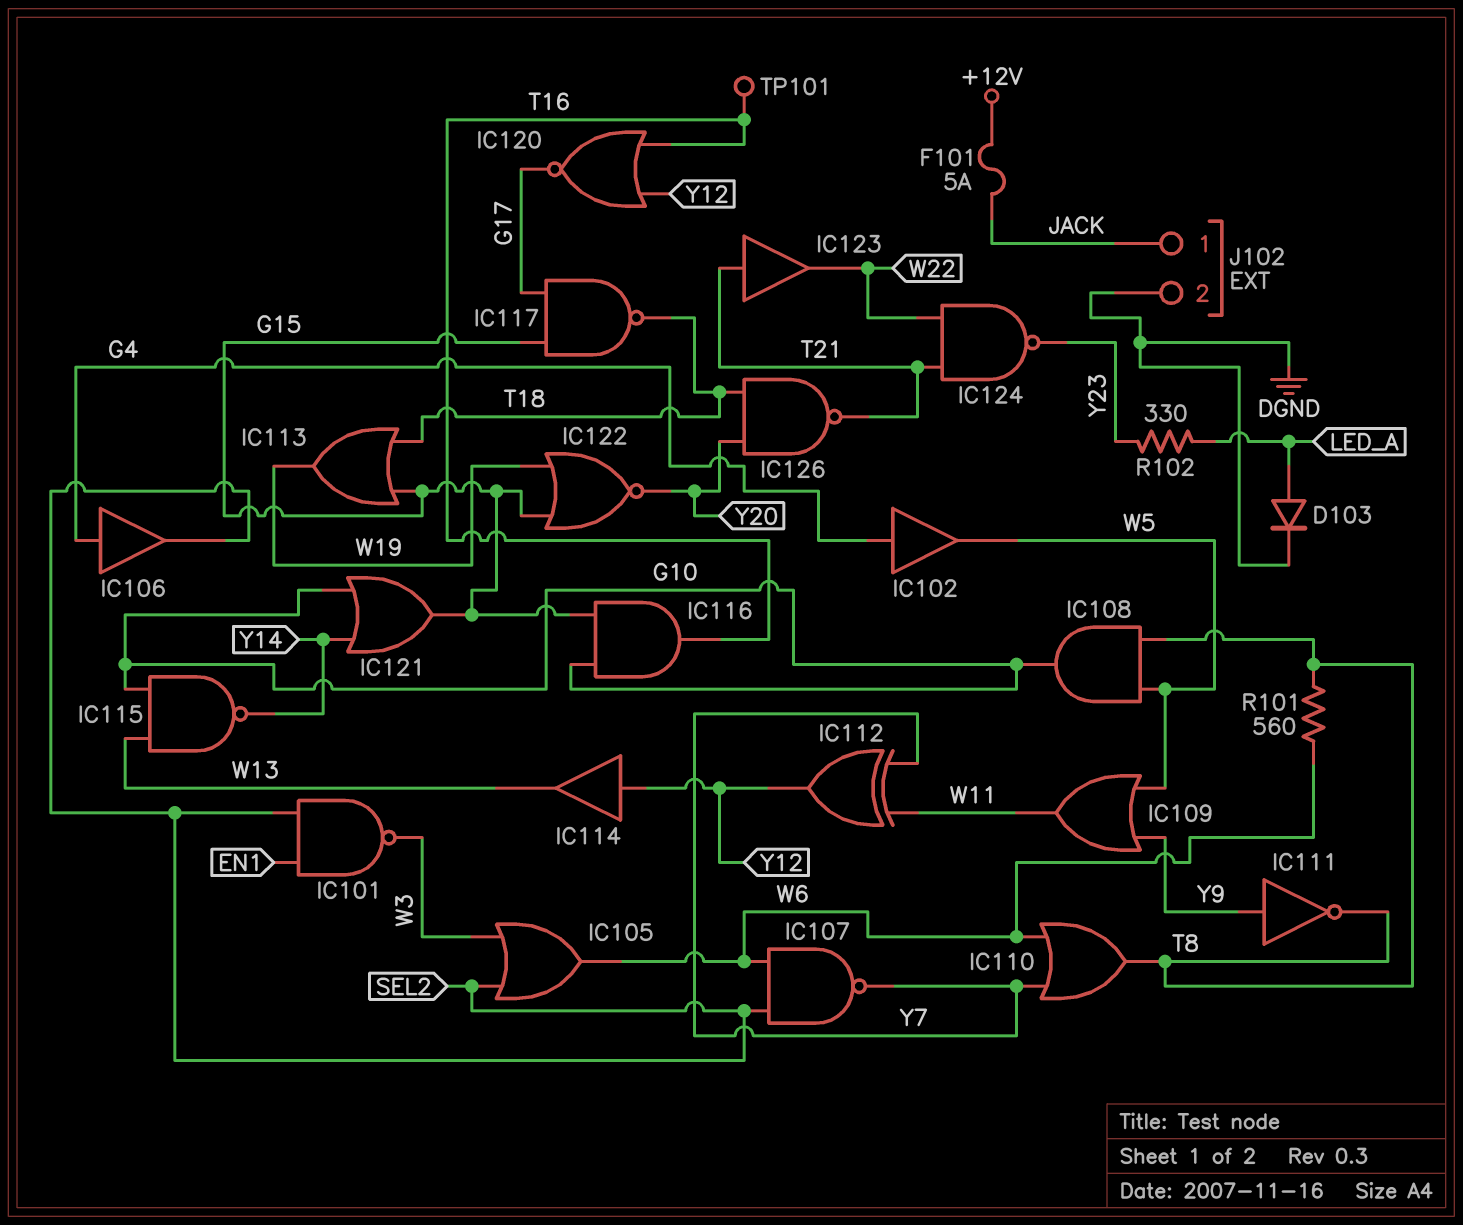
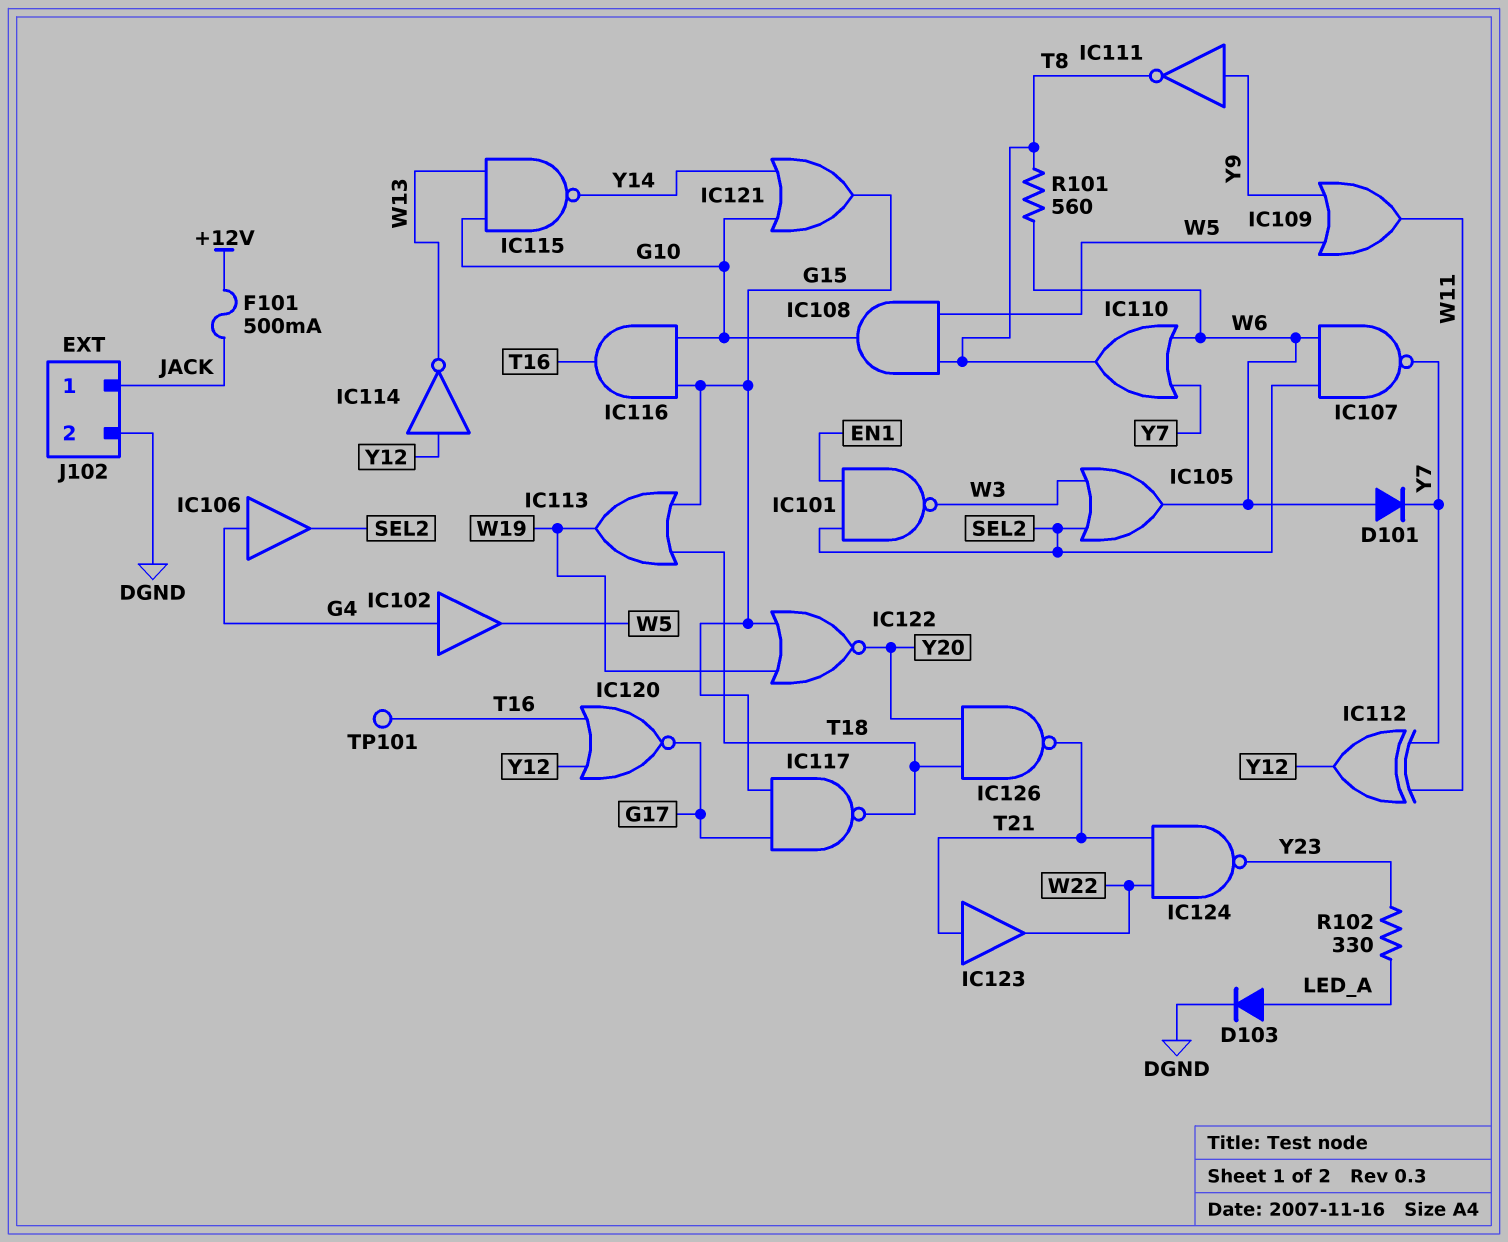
D101: none -> diode (A W6, K Y7)
F101: 5A (+12V, JACK) -> 500mA (+12V, JACK)
IC114: buffer (in Y12, out W13) -> NOT (in Y12, out W13)

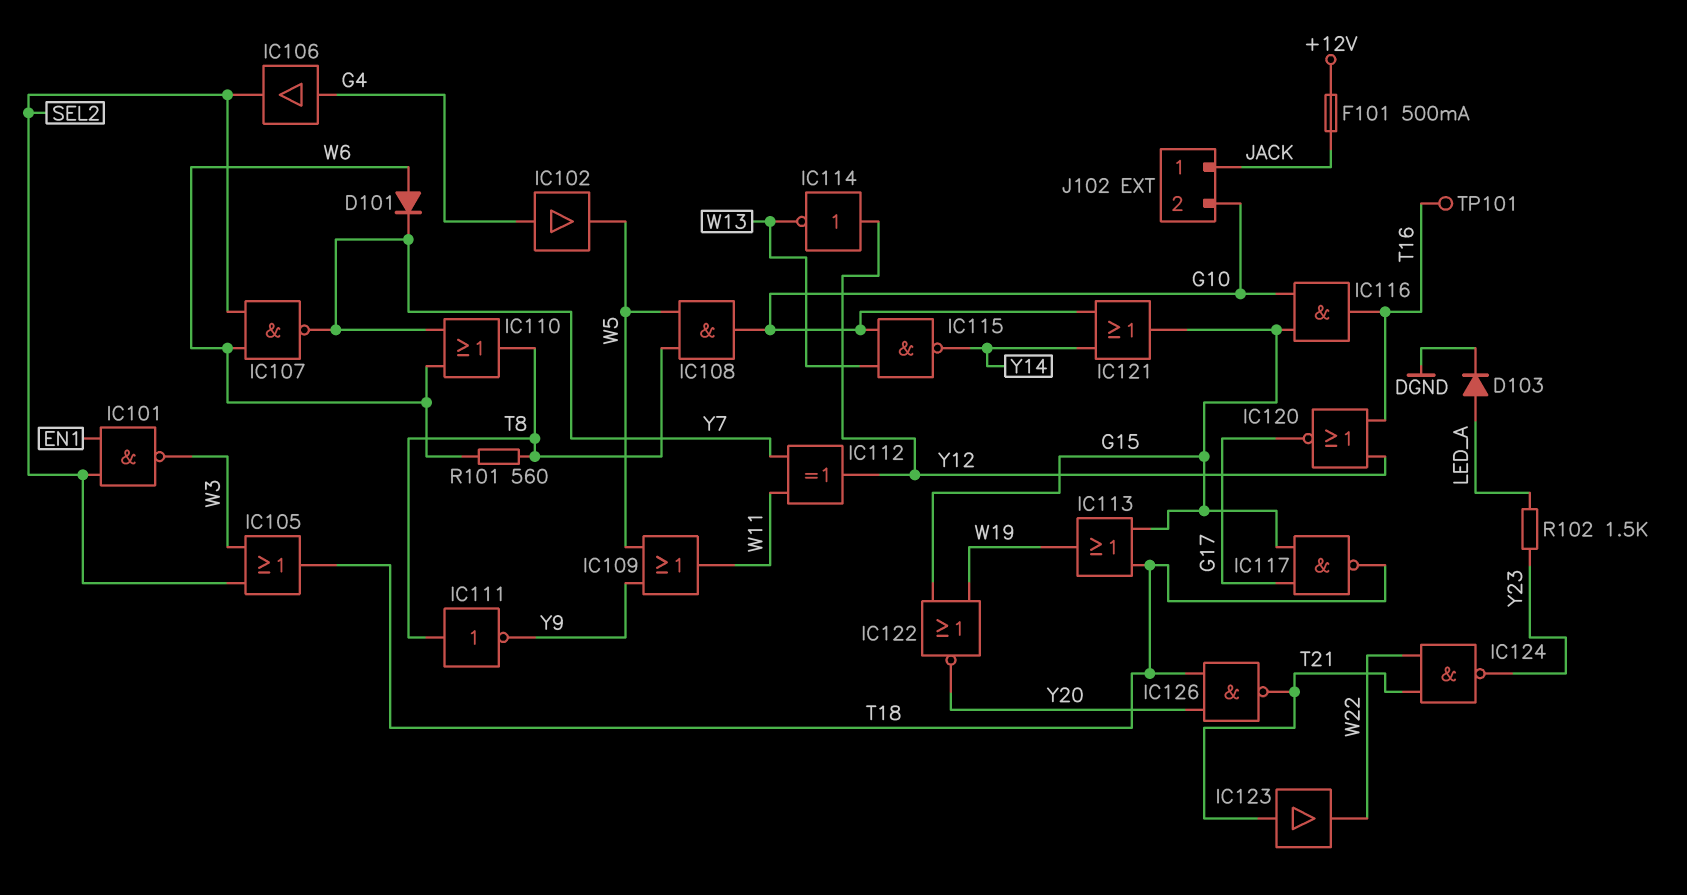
IC105: OR (in SEL2, in W3, out W6) -> OR (in SEL2, in W3, out T18)
IC111: NOT (in Y9, out T8) -> NOT (in T8, out Y9)
J102 pin 2: DGND -> G10
R102: 330 (LED_A, Y23) -> 1.5k (LED_A, Y23)

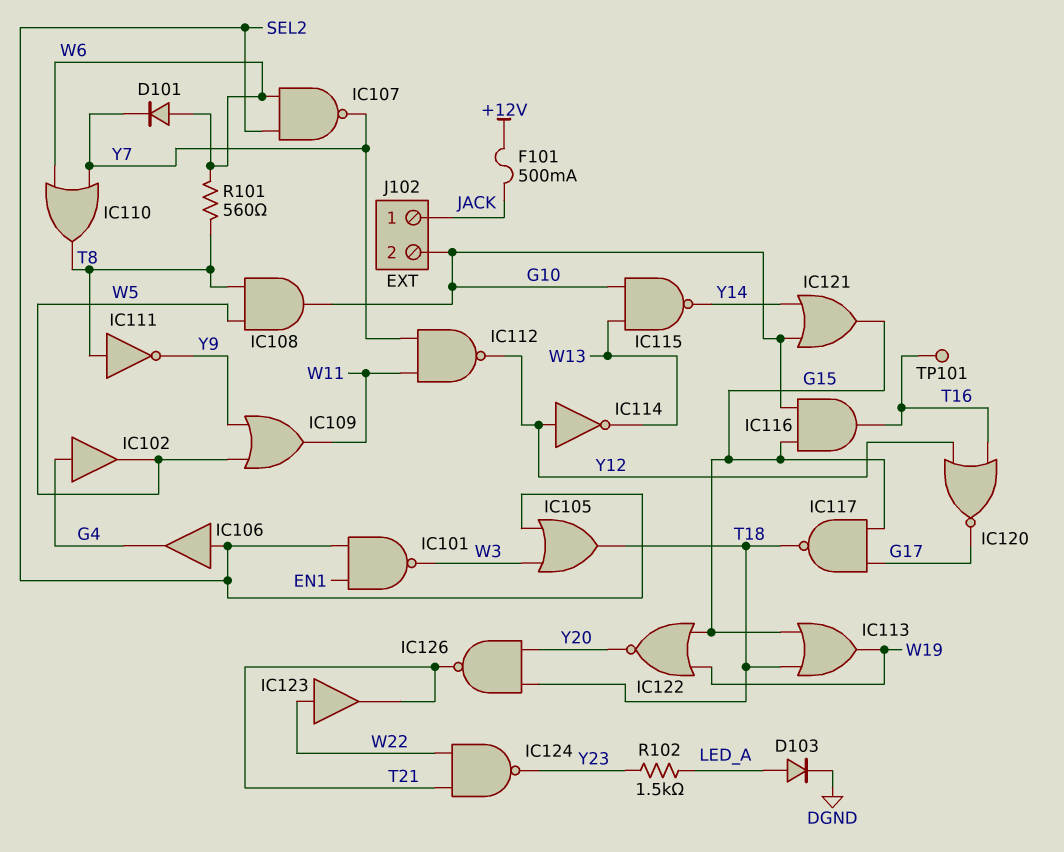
IC106: buffer (in G4, out SEL2) -> buffer (in SEL2, out G4)
IC112: XOR (in W11, in Y7, out Y12) -> NAND (in W11, in Y7, out Y12)
IC123: buffer (in T21, out W22) -> buffer (in W22, out T21)

